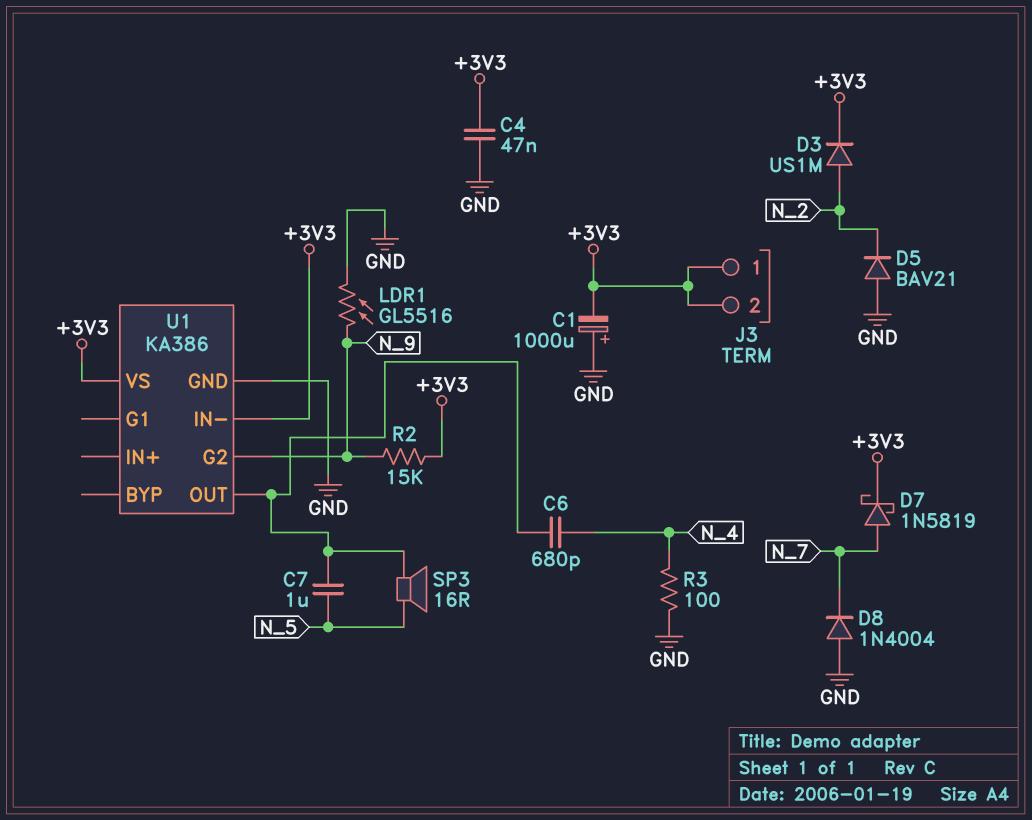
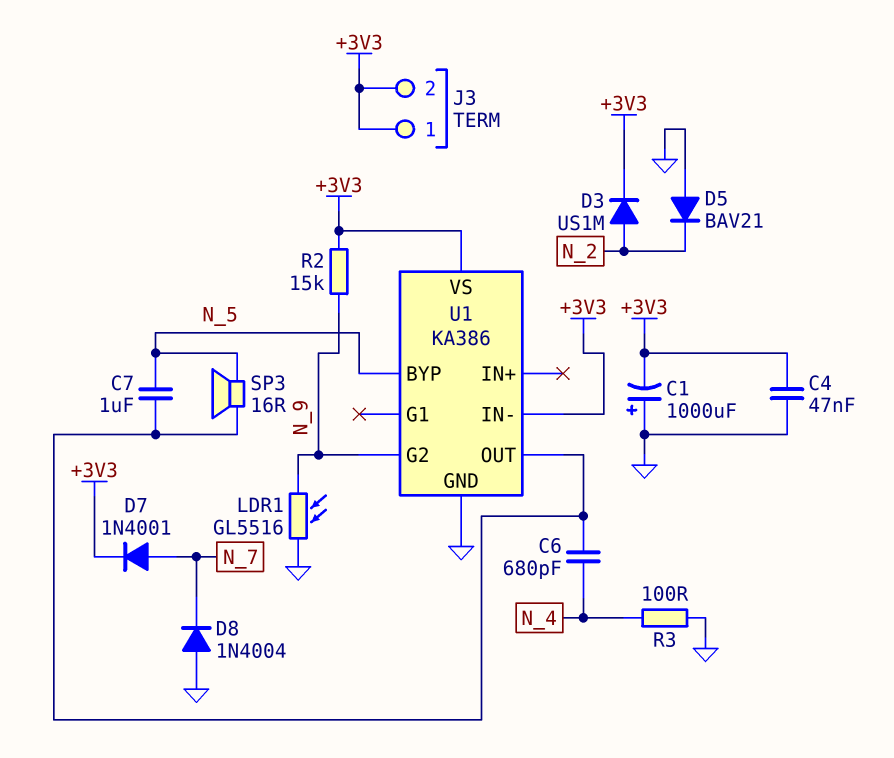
D7: schottky 1N5819 (A N_7, K +3V3) -> diode 1N4001 (A N_7, K +3V3)
U1 pin BYP: none -> N_5

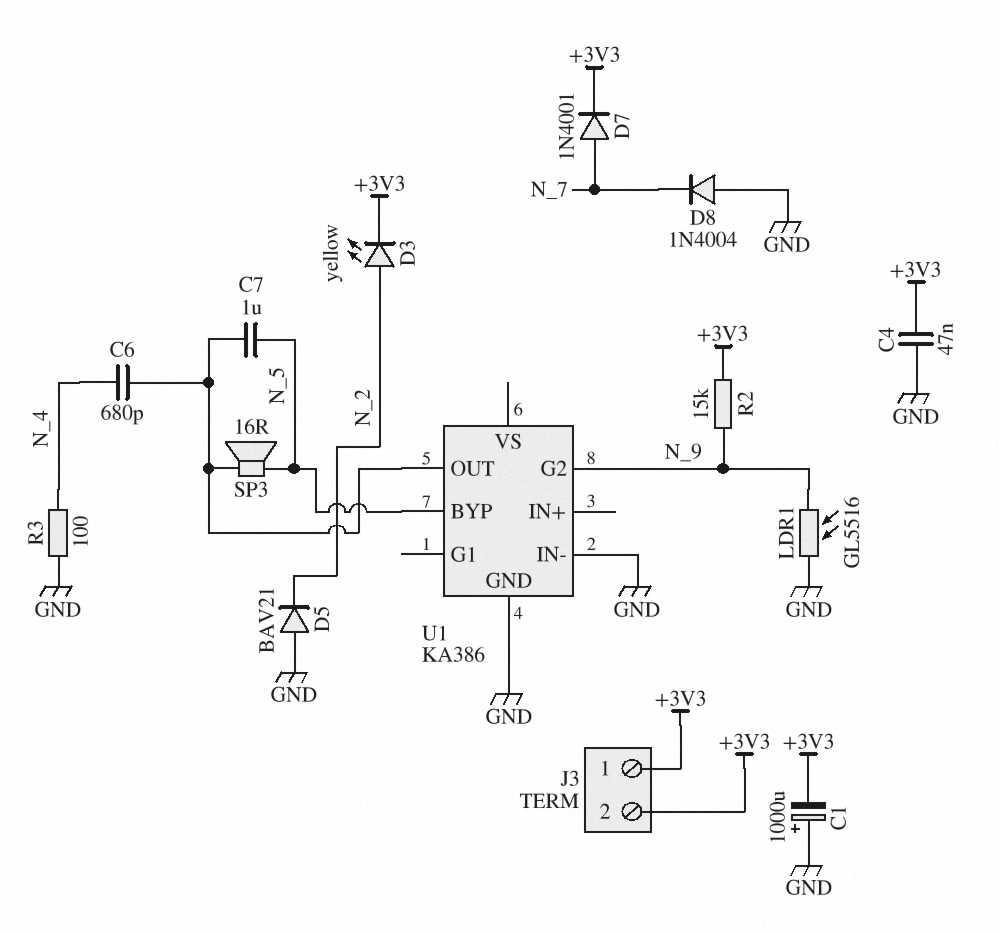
D3: diode US1M (A N_2, K +3V3) -> LED yellow (A N_2, K +3V3)
U1 pin IN-: +3V3 -> GND
U1 pin VS: +3V3 -> none

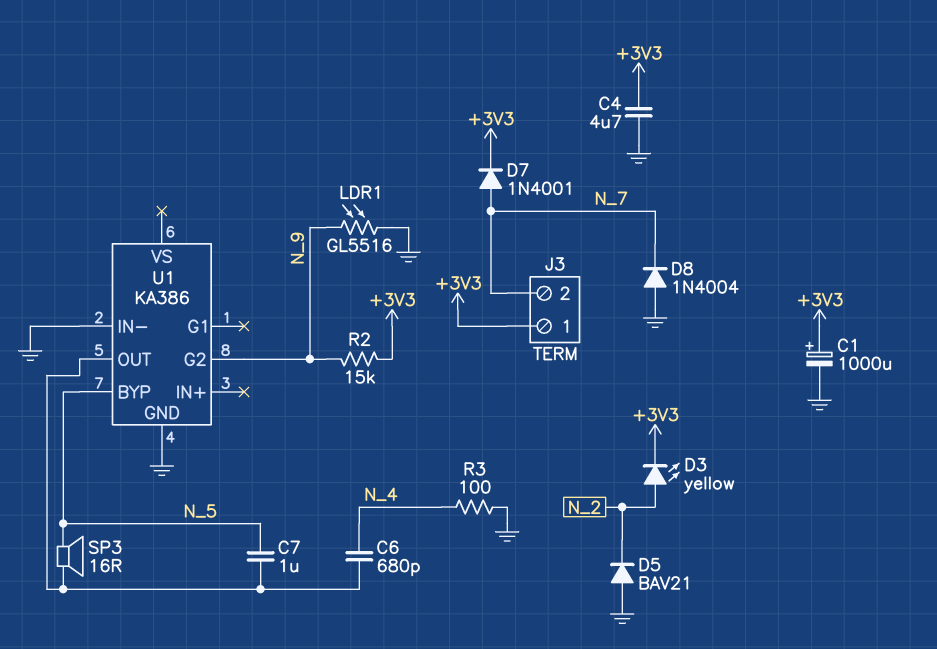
C1: 1000uF (plus GND, minus +3V3) -> 1000uF (plus +3V3, minus GND)
C4: 47nF (+3V3, GND) -> 4.7uF (+3V3, GND)
J3 pin 2: +3V3 -> N_7

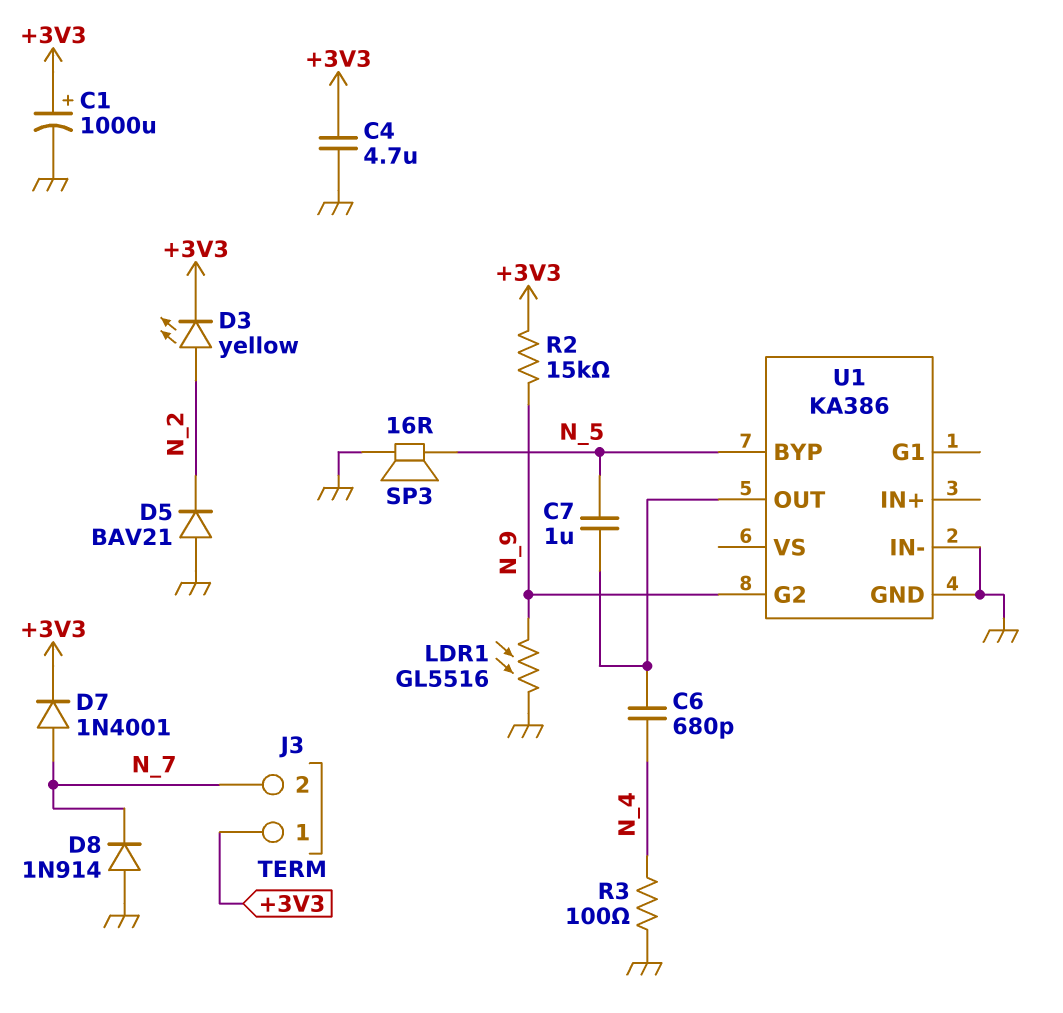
D8: diode 1N4004 (A GND, K N_7) -> diode 1N914 (A GND, K N_7)
SP3: speaker 16R (N_5, U1/OUT) -> speaker 16R (GND, N_5)

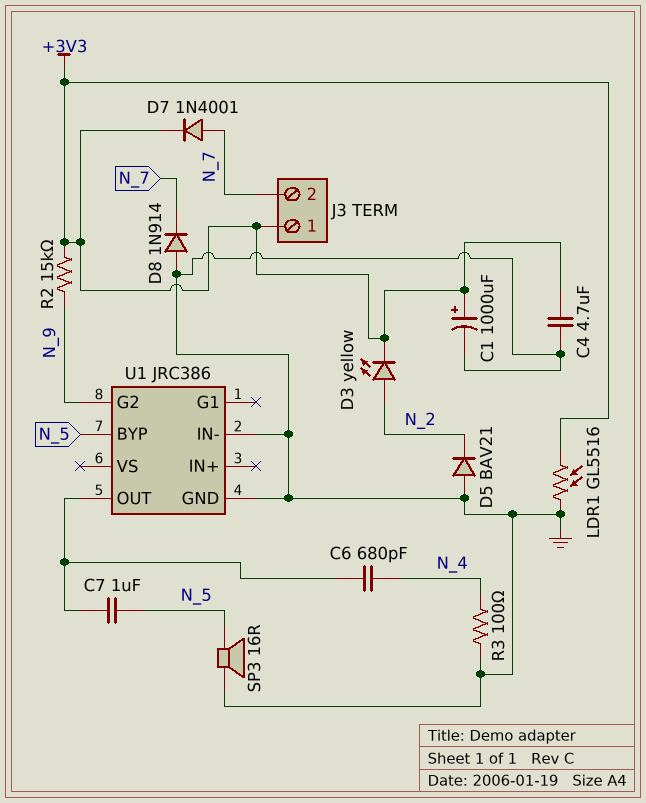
LDR1: GL5516 (GND, N_9) -> GL5516 (+3V3, GND)
U1: KA386 -> JRC386

